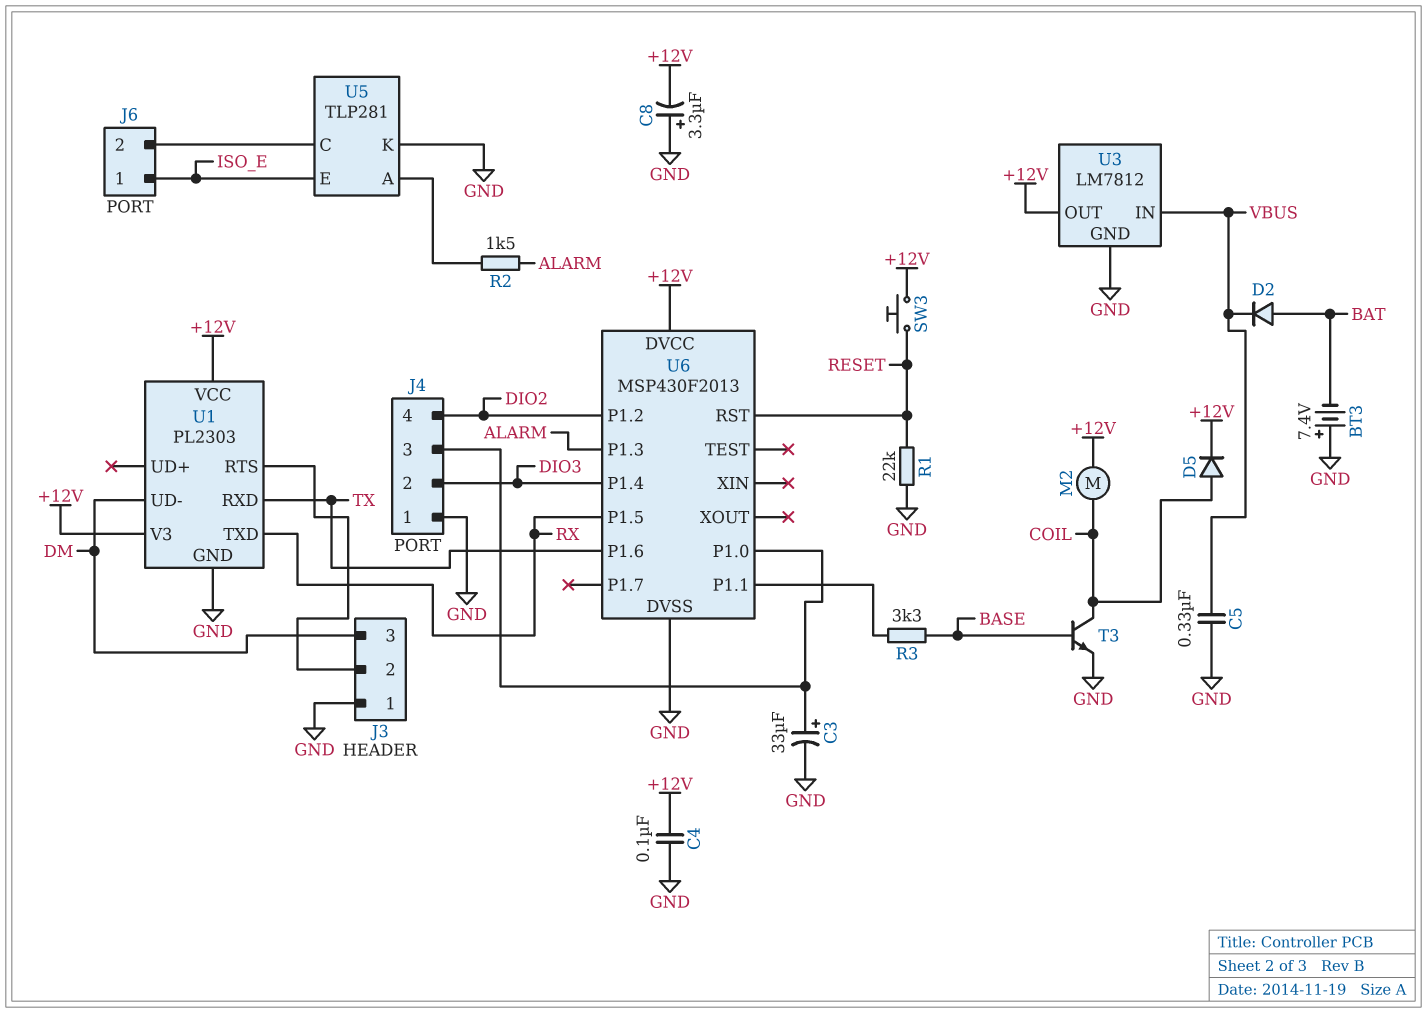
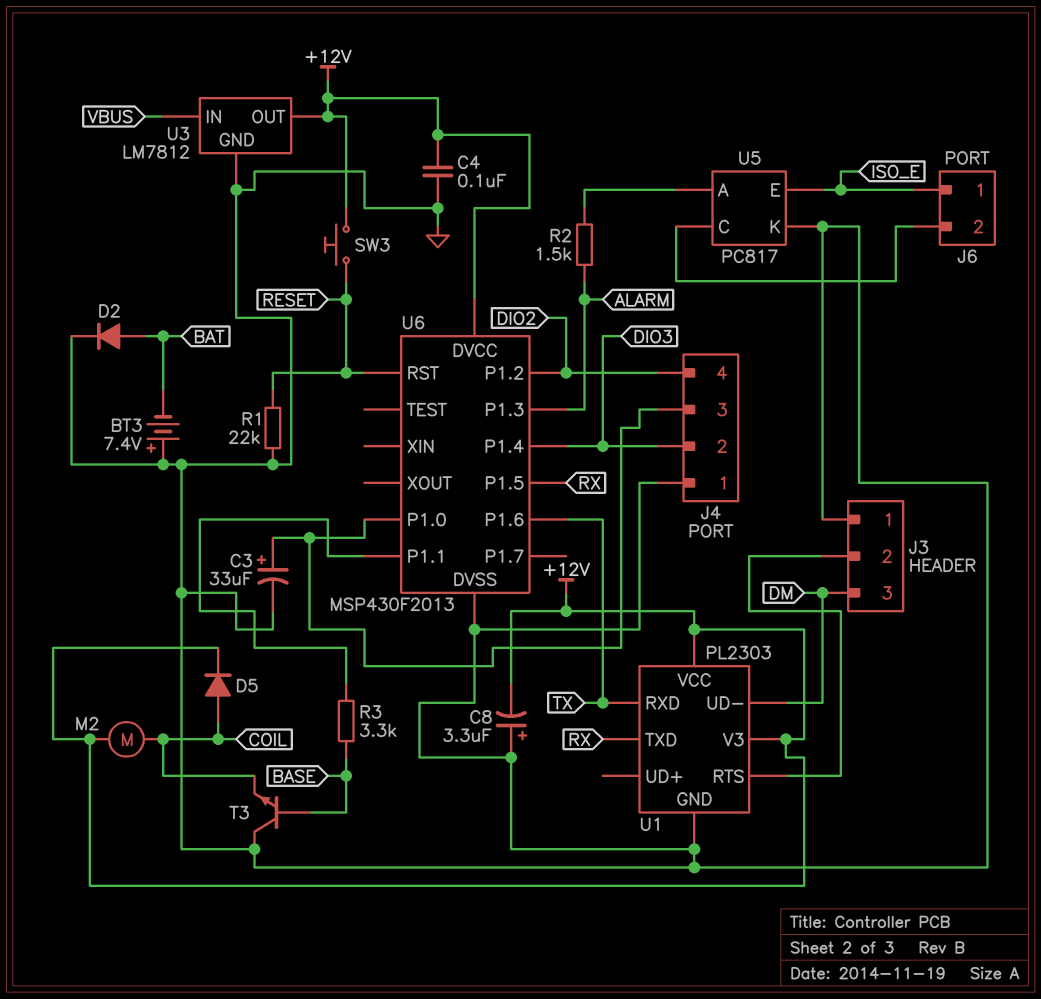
C5: 330nF (GND, VBUS) -> none
D2: diode (A BAT, K VBUS) -> diode (A BAT, K GND)
T3: NPN (B BASE, C COIL, E GND) -> NPN (B BASE, C GND, E COIL)
U5: TLP281 -> PC817

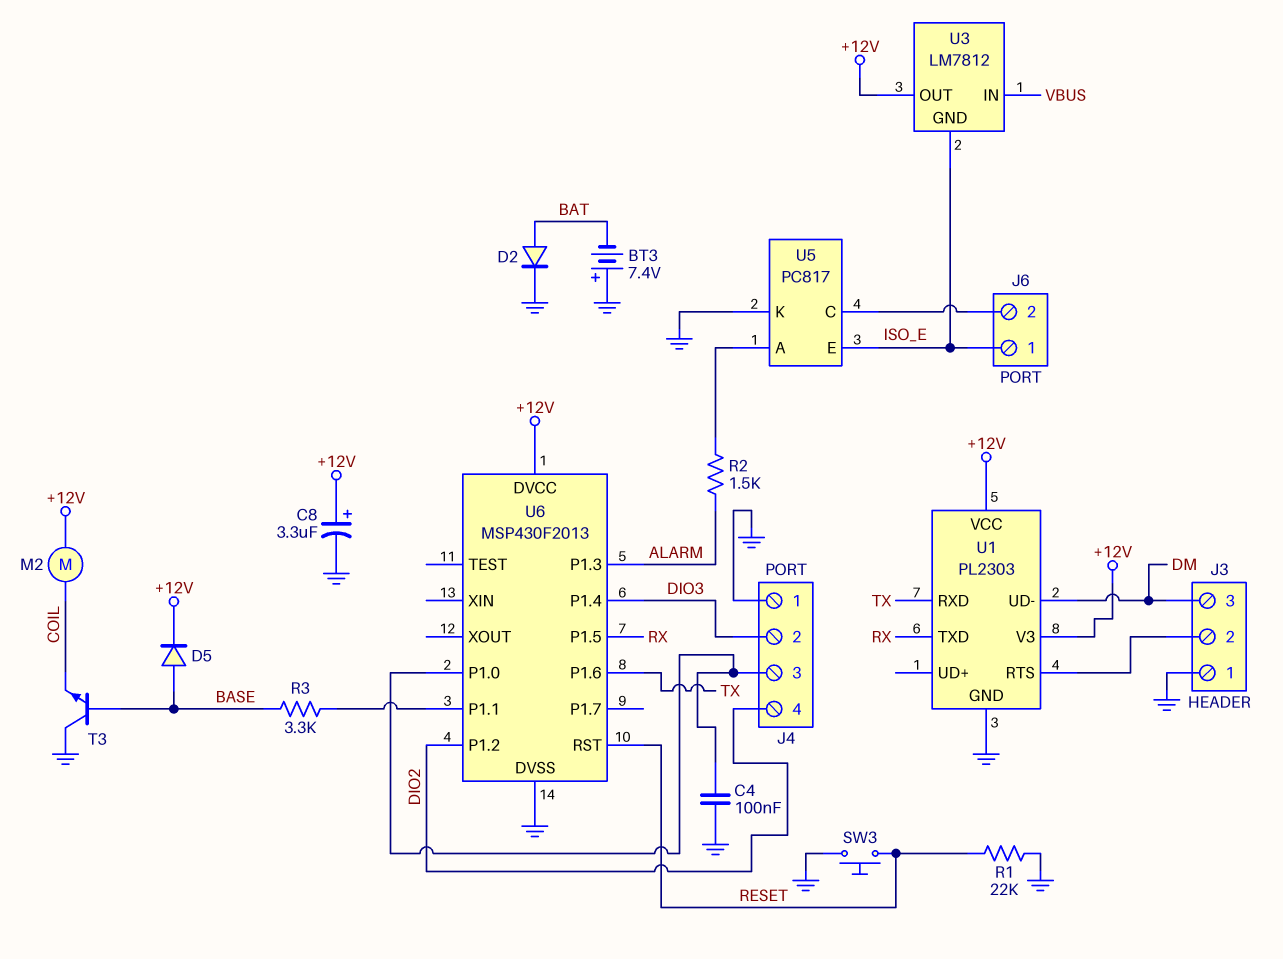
C3: 33uF (plus J4/3, minus GND) -> none
C4: 100nF (+12V, GND) -> 100nF (GND, J4/3)
C8: 3.3uF (plus GND, minus +12V) -> 3.3uF (plus +12V, minus GND)
D5: diode (A COIL, K +12V) -> diode (A BASE, K +12V)
SW3: button (+12V, RESET) -> button (GND, RESET)
U3 pin GND: GND -> ISO_E

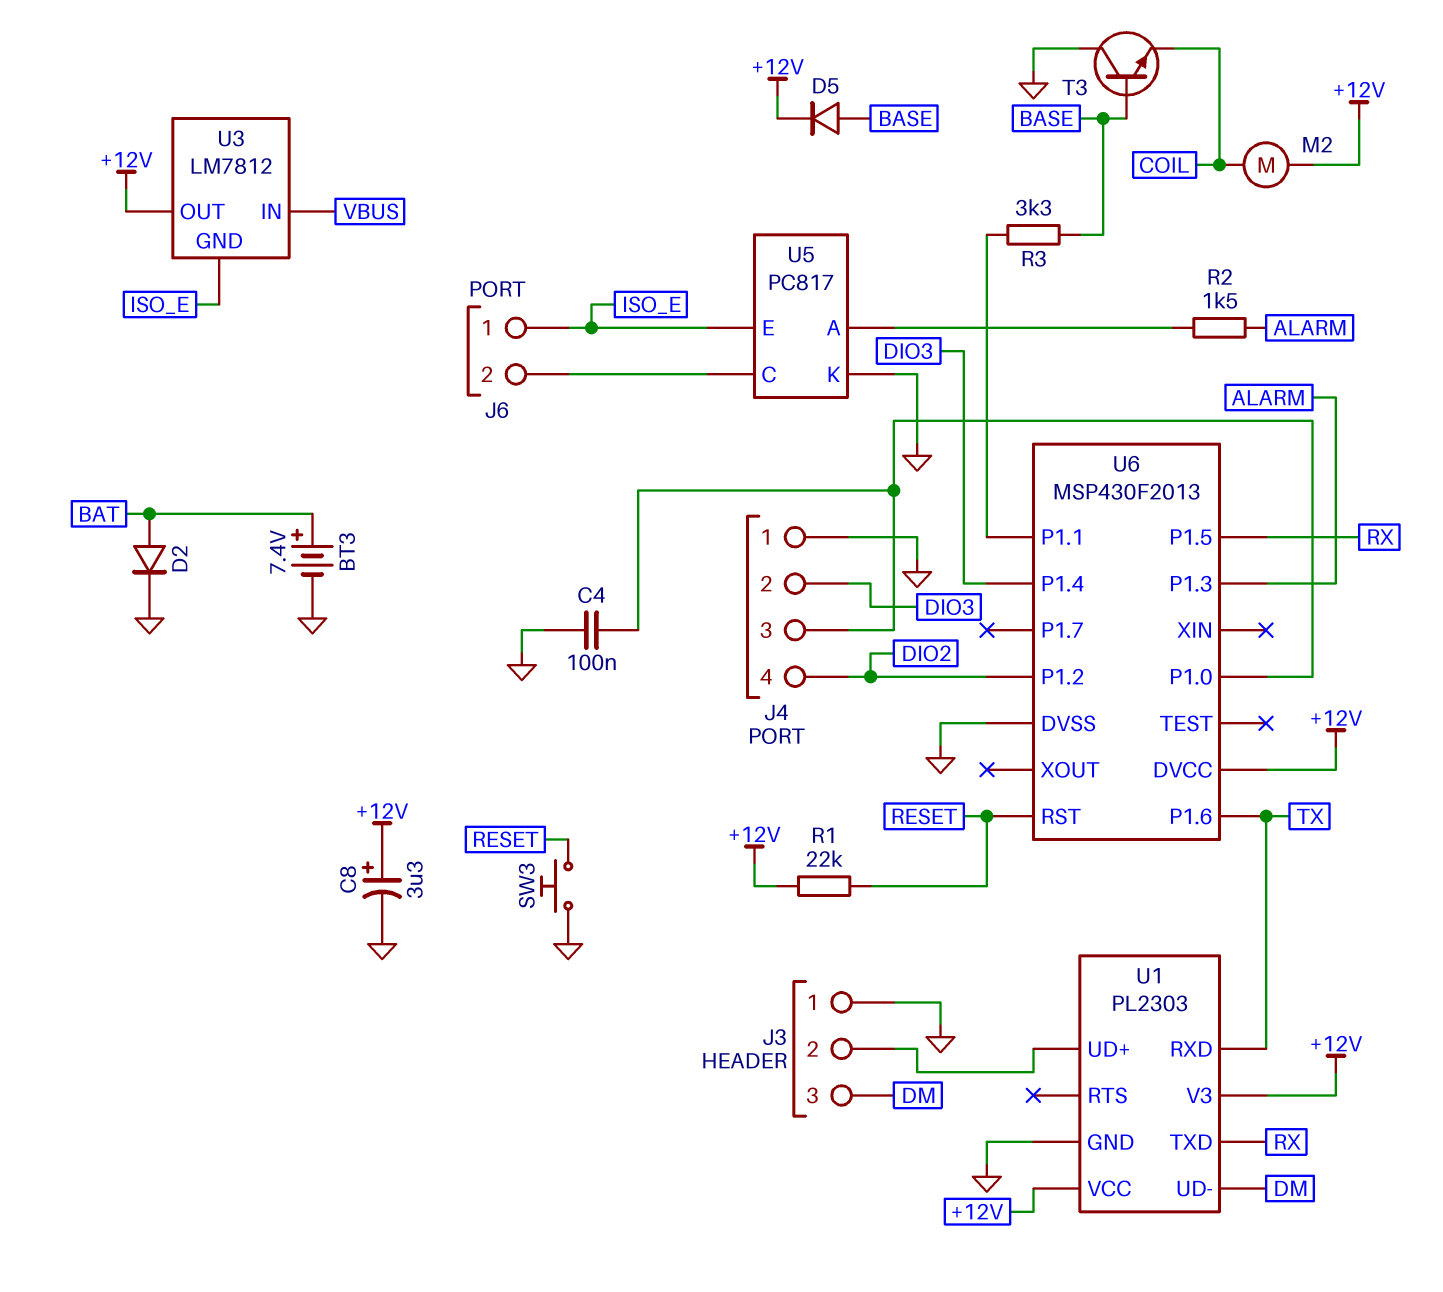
BT3: 7.4V (plus GND, minus BAT) -> 7.4V (plus BAT, minus GND)
R1: 22k (GND, RESET) -> 22k (+12V, RESET)
U1 pin RTS: J3/2 -> none
U1 pin UD+: none -> J3/2

